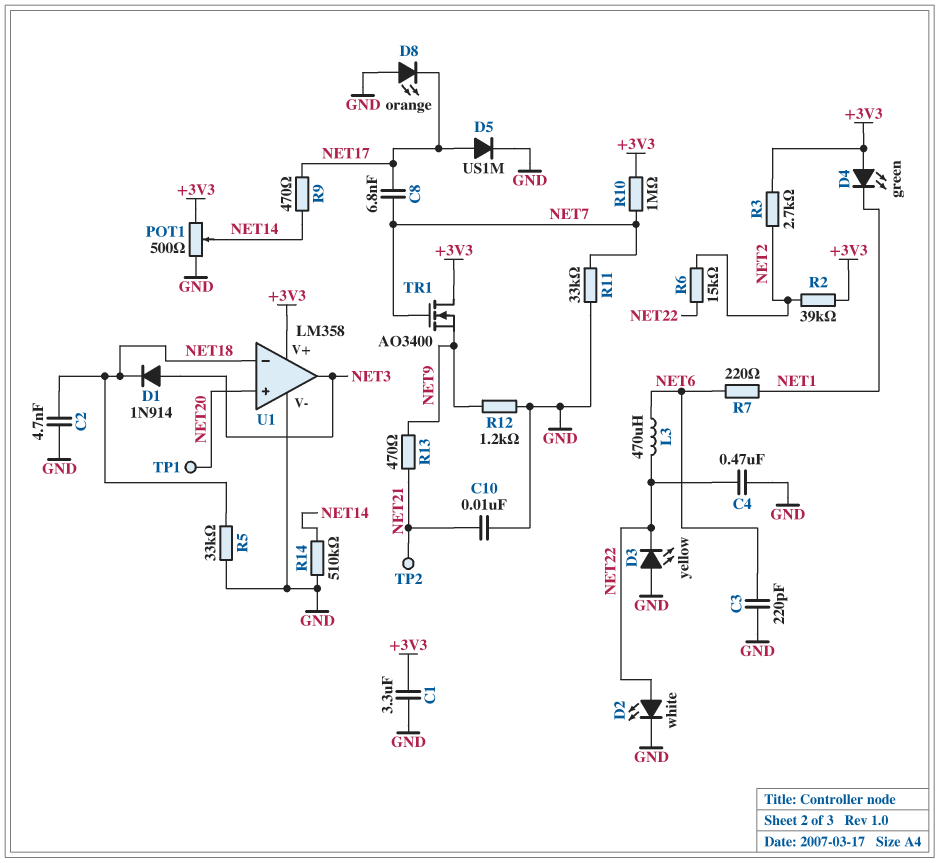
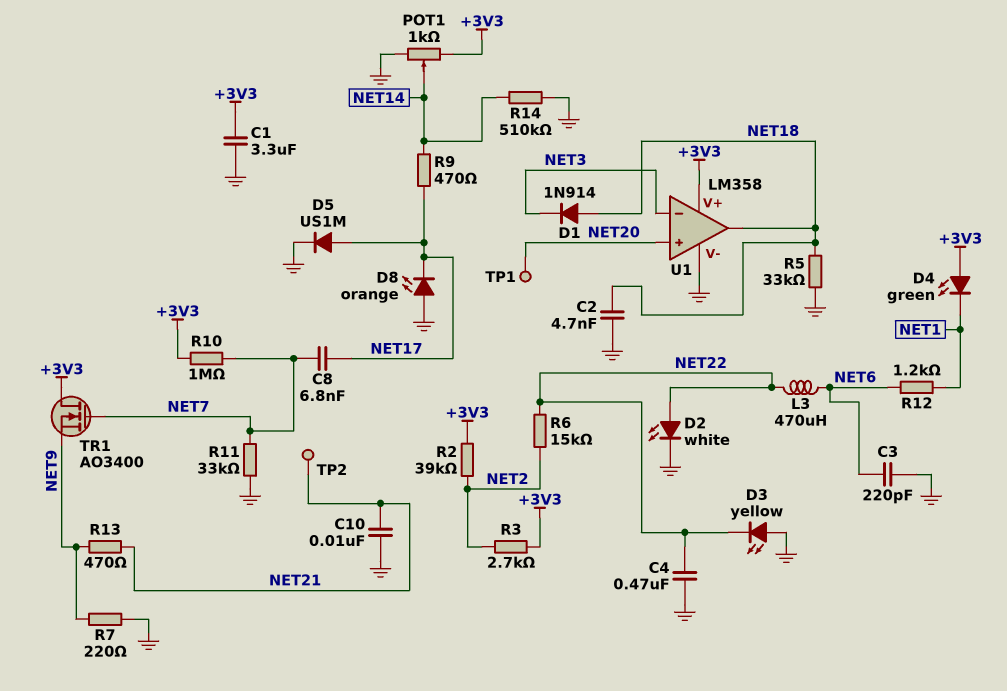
D1: diode 1N914 (A NET3, K NET18) -> diode 1N914 (A NET18, K NET3)
POT1: 500 (+3V3, GND, wiper NET14) -> 1k (+3V3, GND, wiper NET14)
R7: 220 (NET1, NET6) -> 220 (GND, NET9)
R12: 1.2k (GND, NET9) -> 1.2k (NET1, NET6)
U1 pin in-: NET18 -> NET3
U1 pin out: NET3 -> NET18

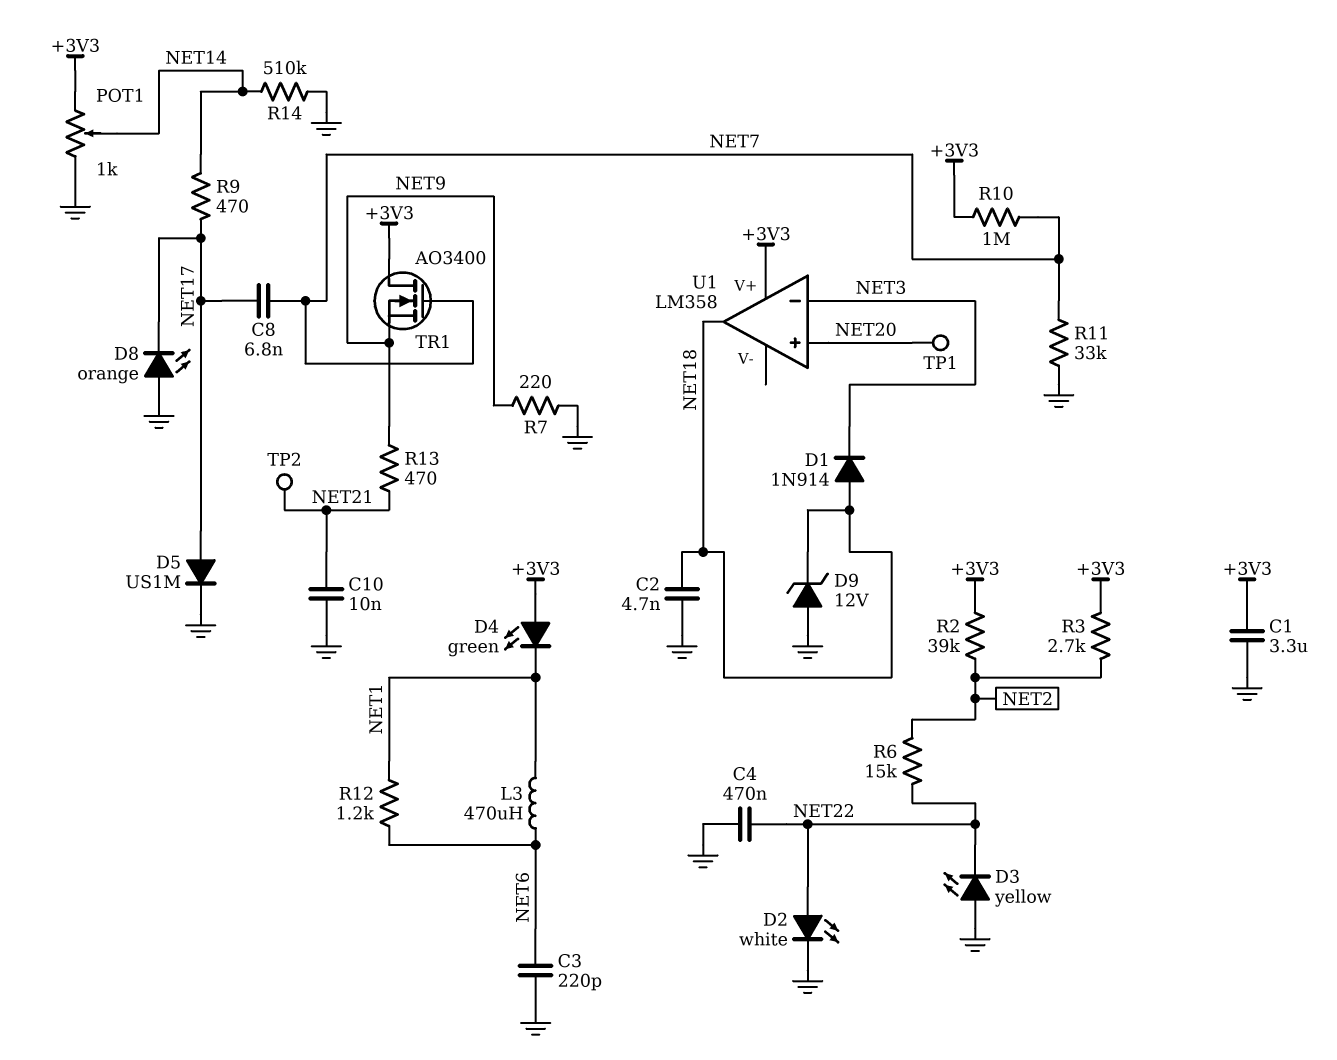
D9: none -> zener 12V (A GND, K NET18)
L3: 470uH (NET6, NET22) -> 470uH (NET1, NET6)
R5: 33k (GND, NET18) -> none
U1 pin V-: GND -> none

